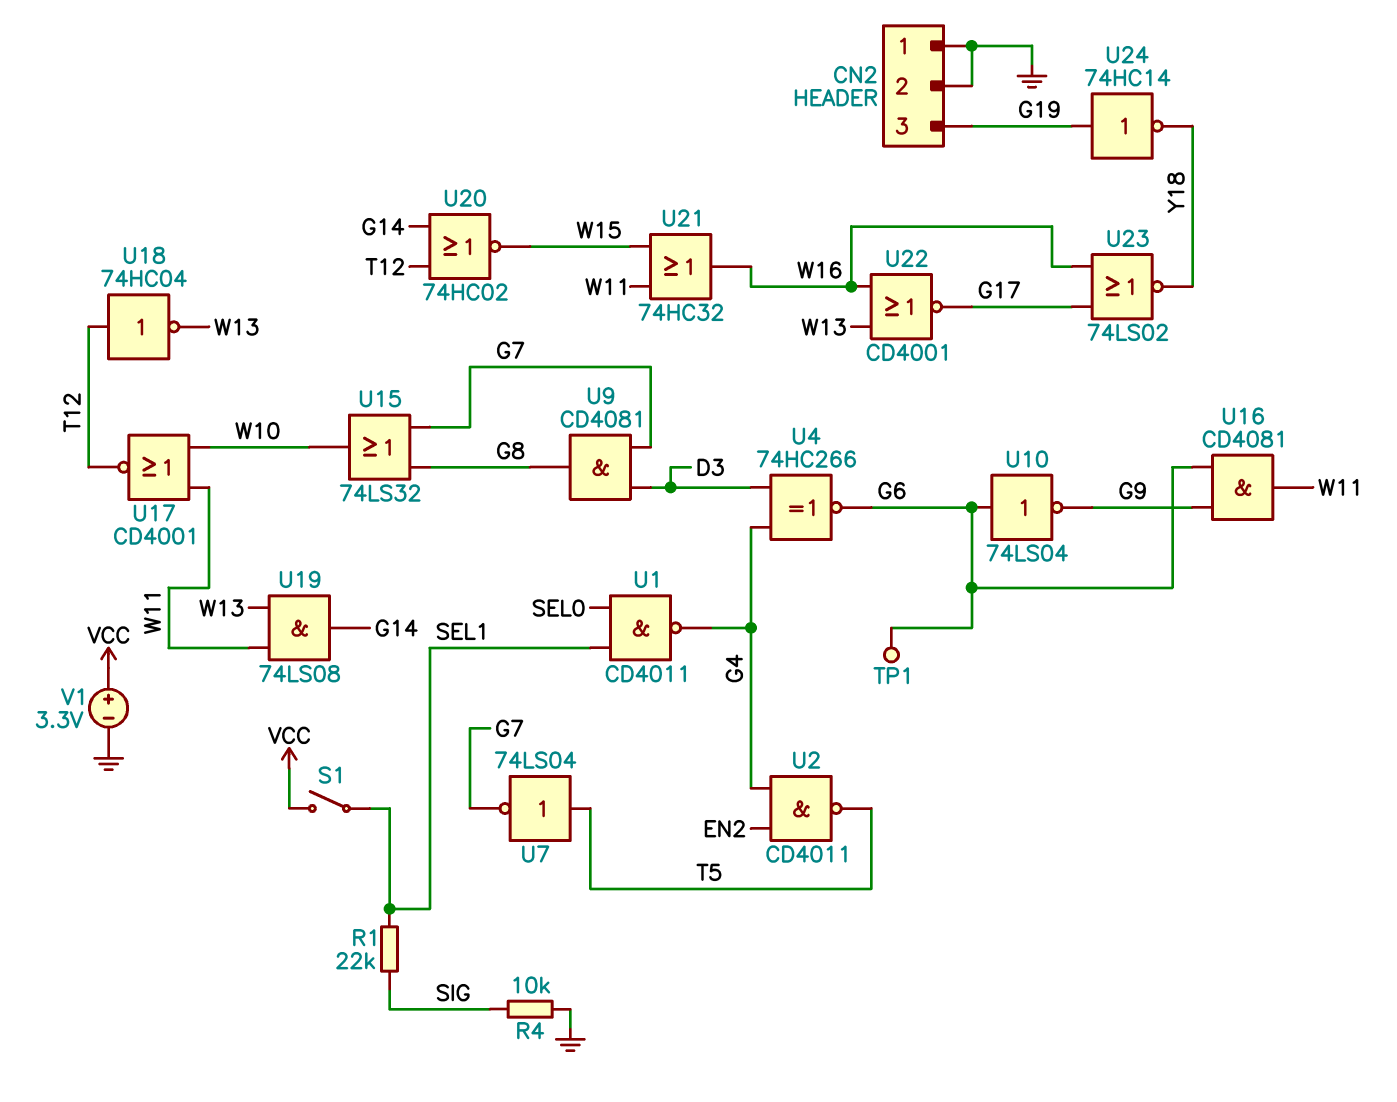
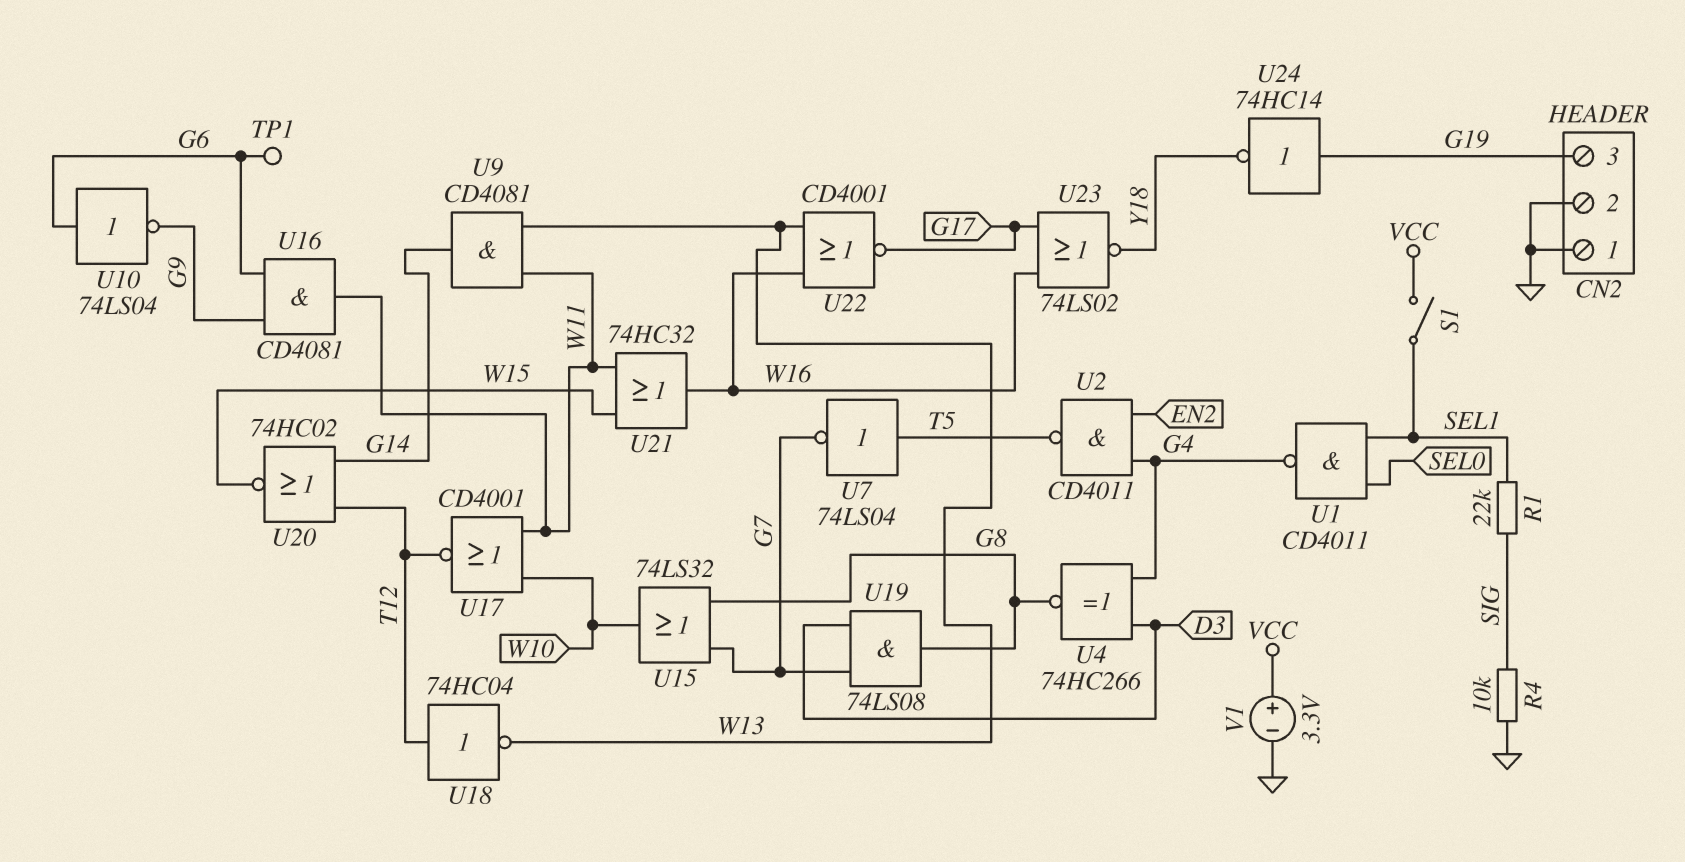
U4: XNOR 74HC266 (in D3, in G4, out G6) -> XNOR 74HC266 (in D3, in G4, out G8)
U9: AND CD4081 (in D3, in G7, out G8) -> AND CD4081 (in W11, in W13, out G14)
U19: AND 74LS08 (in W11, in W13, out G14) -> AND 74LS08 (in D3, in G7, out G8)

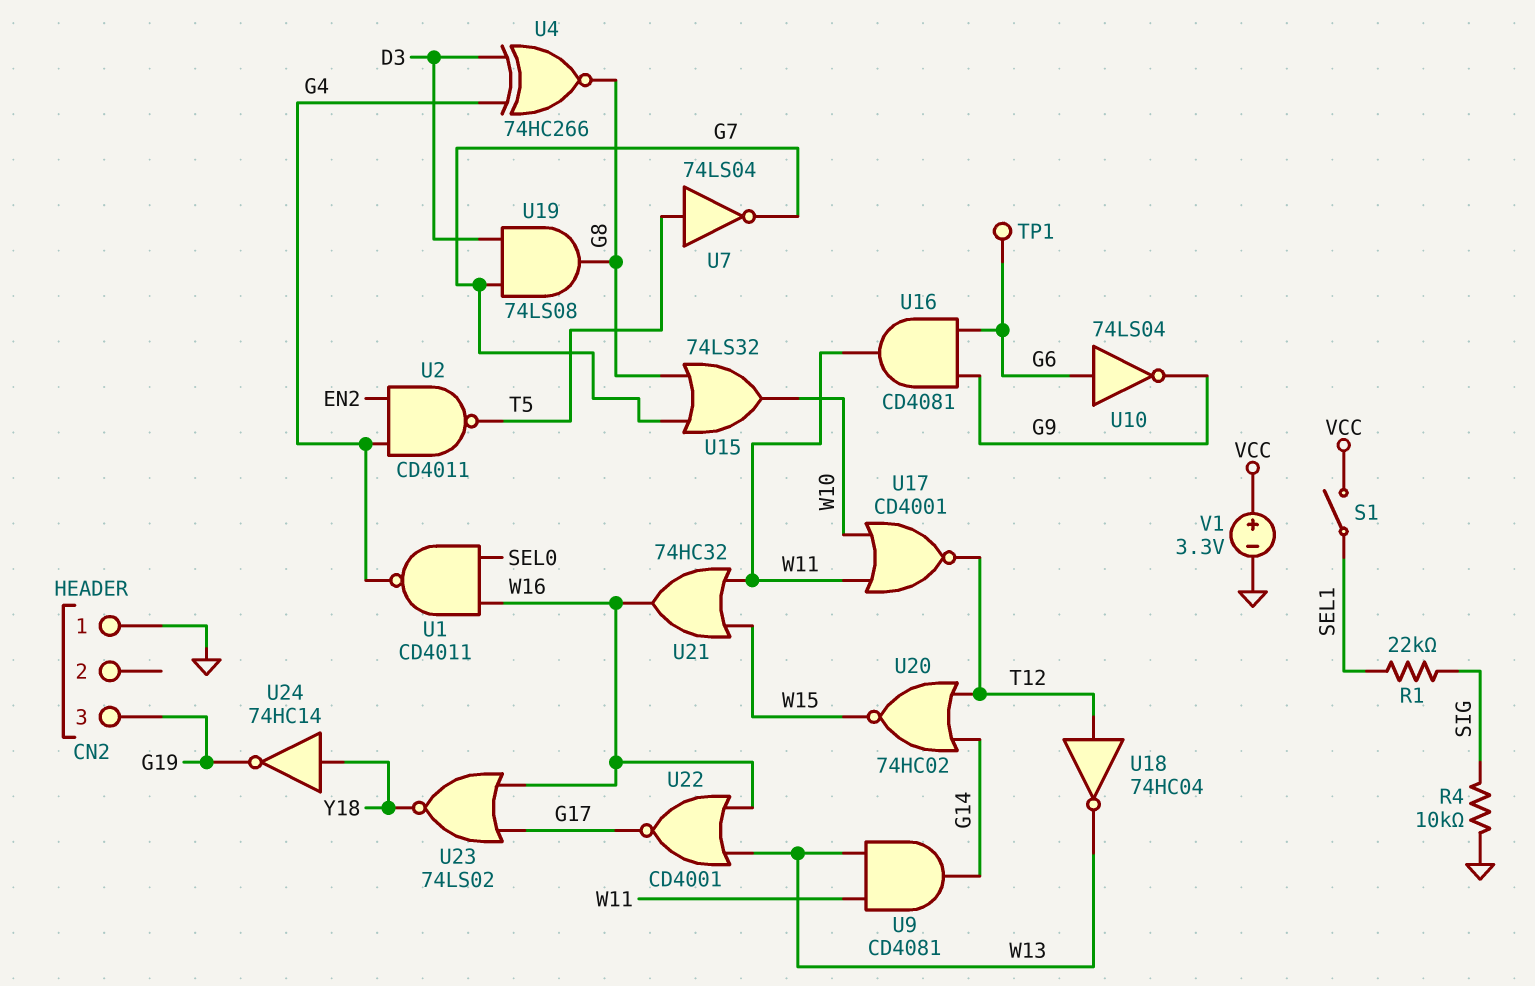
CN2 pin 2: GND -> none
U1: NAND CD4011 (in SEL0, in SEL1, out G4) -> NAND CD4011 (in SEL0, in W16, out G4)
U24: NOT 74HC14 (in G19, out Y18) -> NOT 74HC14 (in Y18, out G19)

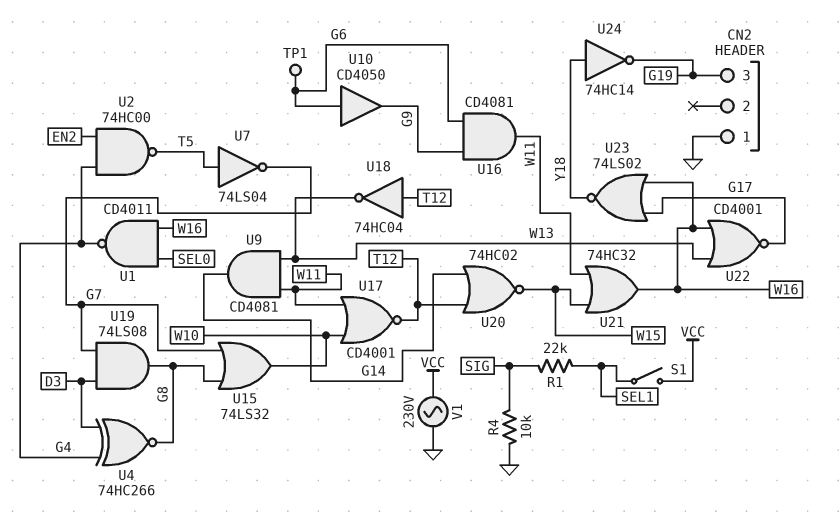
U2: NAND CD4011 (in EN2, in G4, out T5) -> NAND 74HC00 (in EN2, in G4, out T5)
U10: NOT 74LS04 (in G6, out G9) -> buffer CD4050 (in G6, out G9)
V1: 3.3V (plus VCC, minus GND) -> AC 230V (GND, VCC)

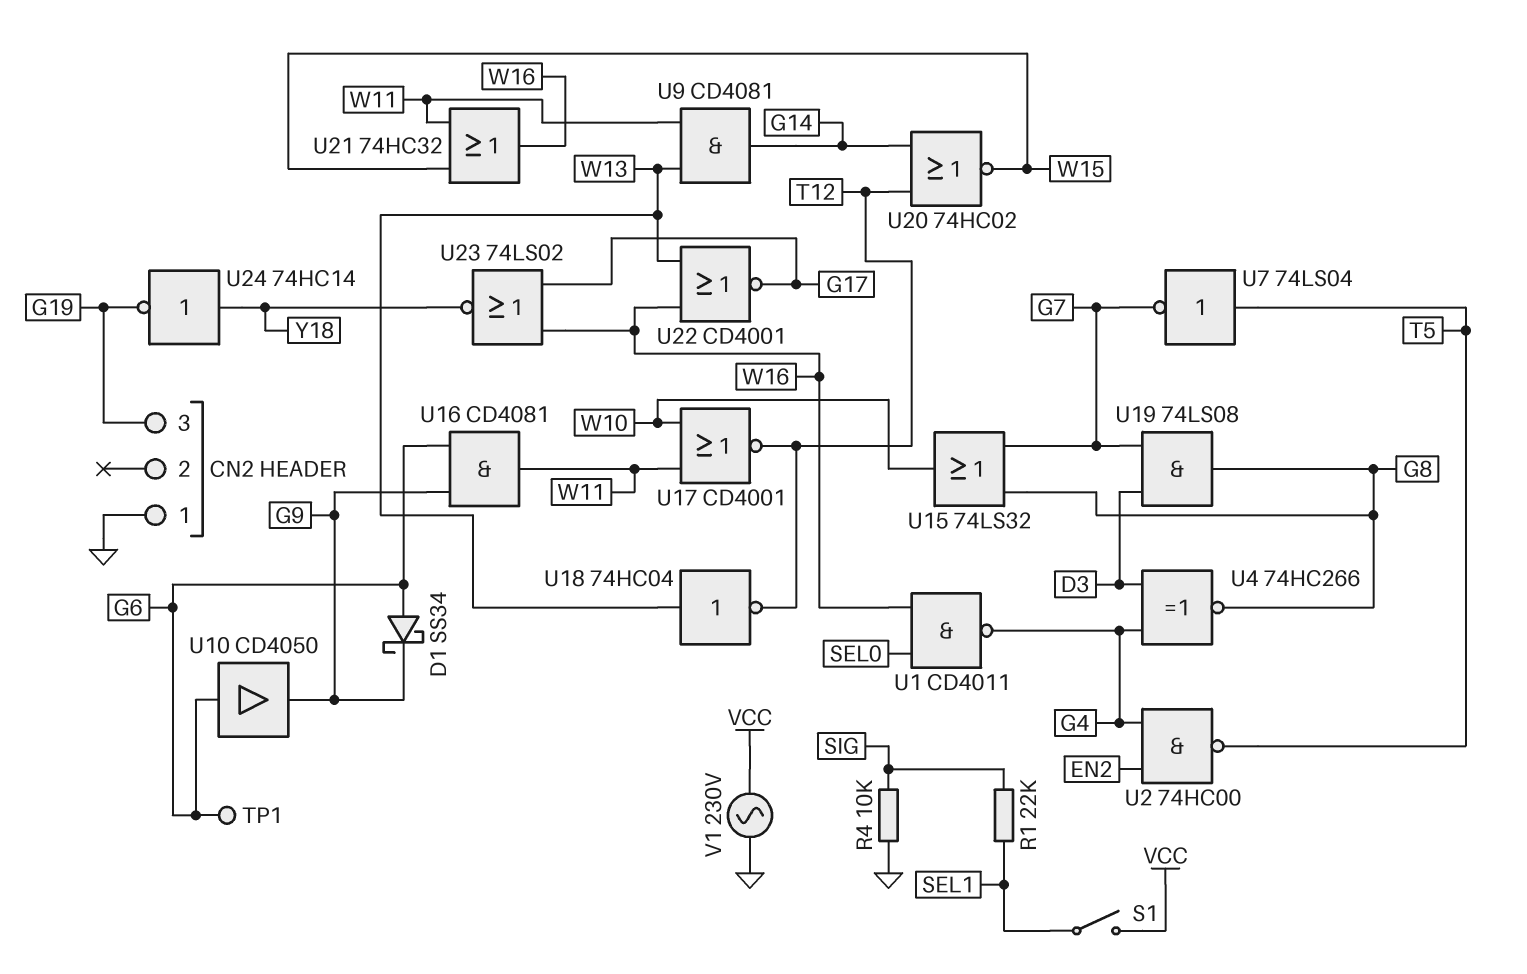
D1: none -> schottky SS34 (A G6, K G9)
U18: NOT 74HC04 (in T12, out W13) -> NOT 74HC04 (in W13, out T12)

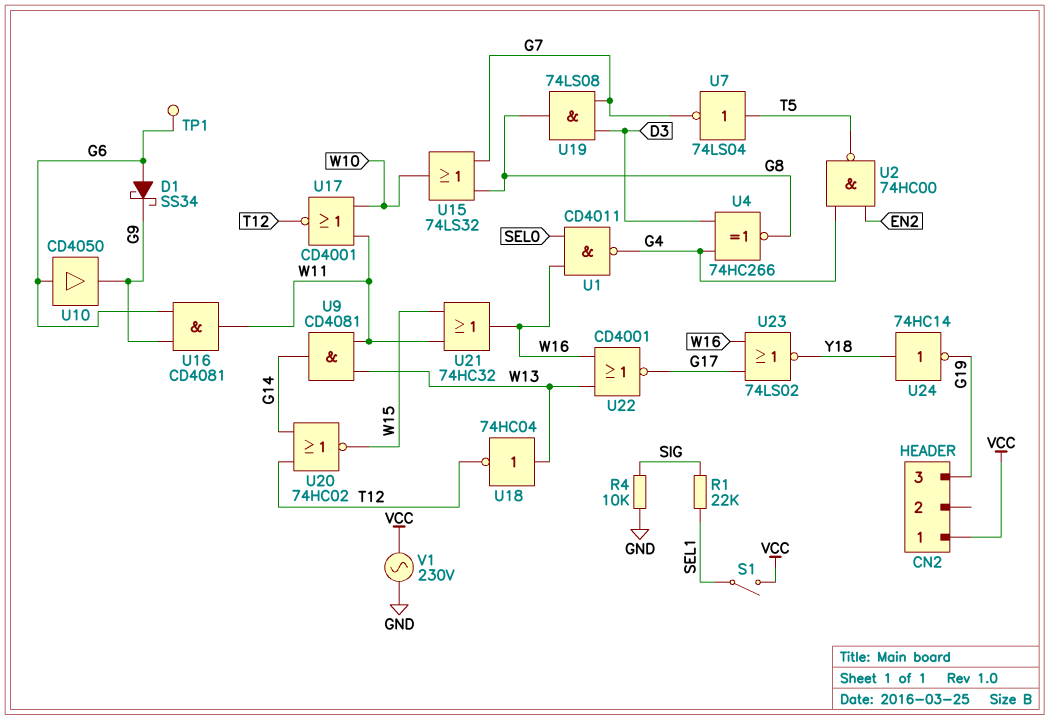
CN2 pin 1: GND -> VCC

